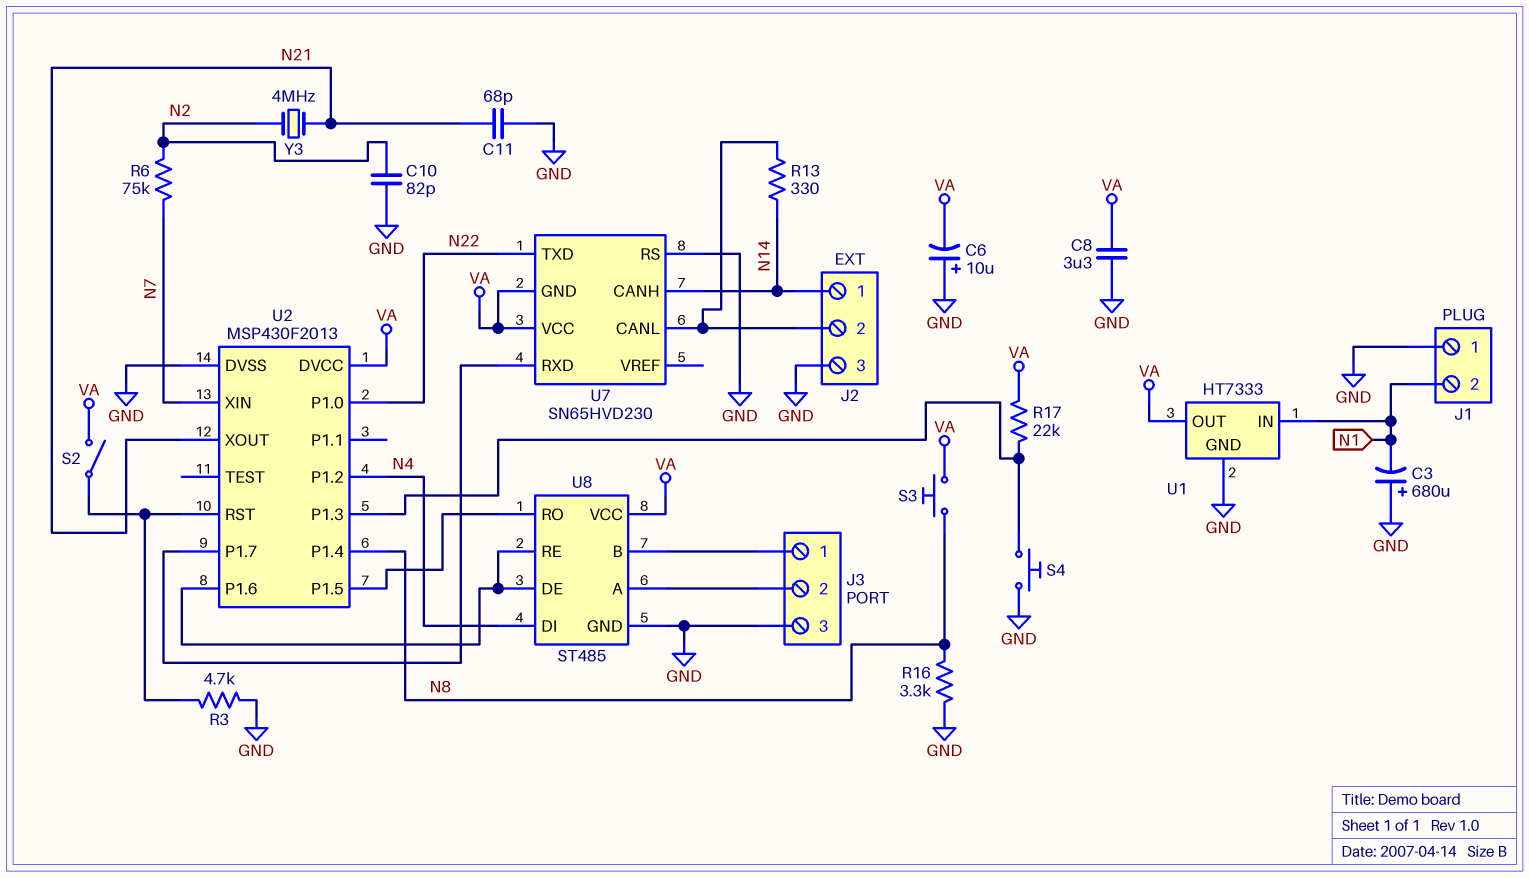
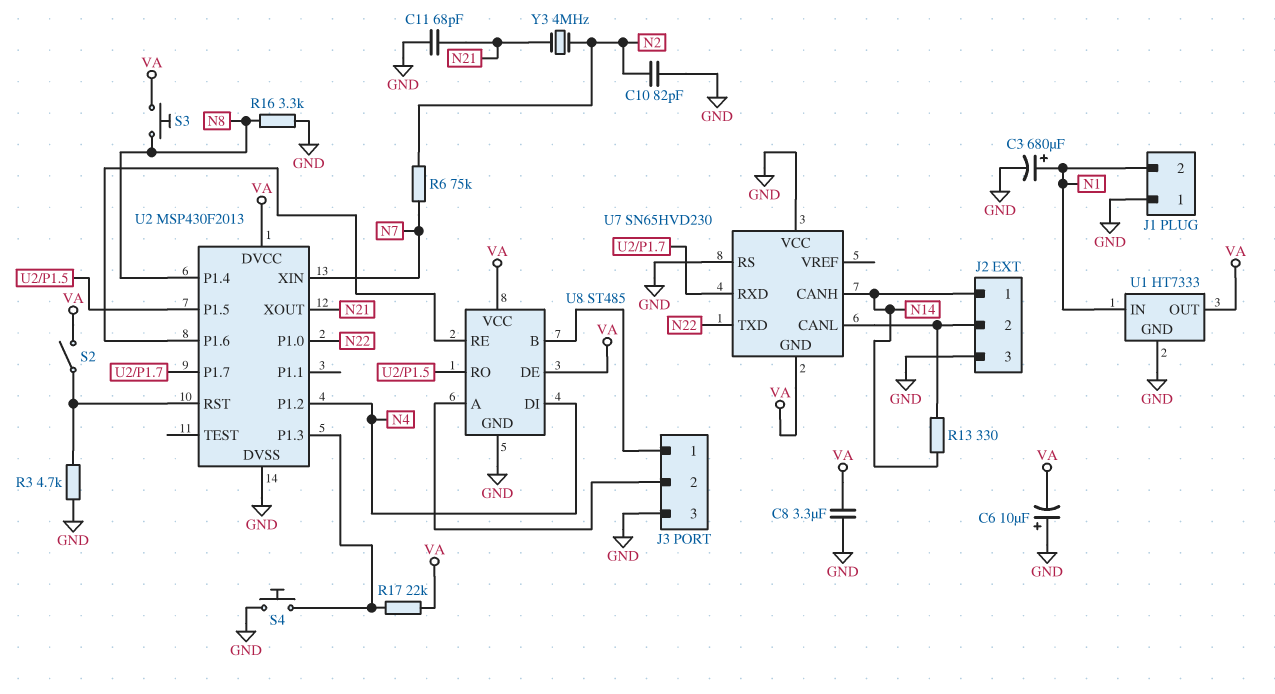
C3: 680uF (plus GND, minus N1) -> 680uF (plus N1, minus GND)
U7 pin VCC: VA -> GND
U8 pin DE: U2/P1.6 -> VA

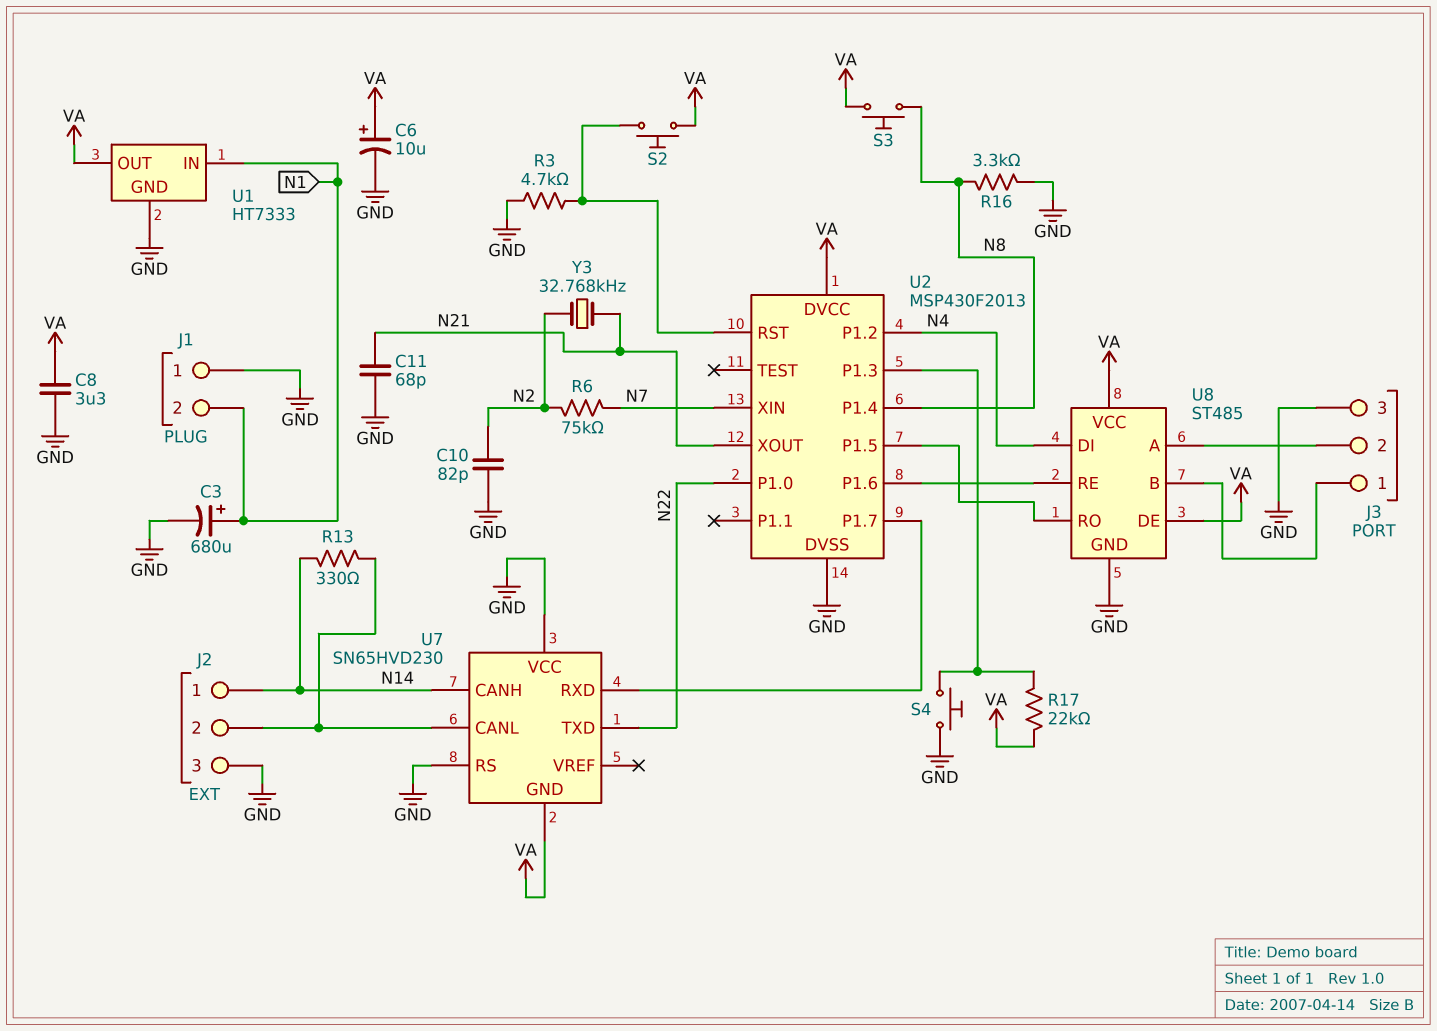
C6: 10uF (plus GND, minus VA) -> 10uF (plus VA, minus GND)
S2: switch (U2/RST, VA) -> button (U2/RST, VA)
Y3: 4MHz (N2, N21) -> 32.768kHz (N2, N21)

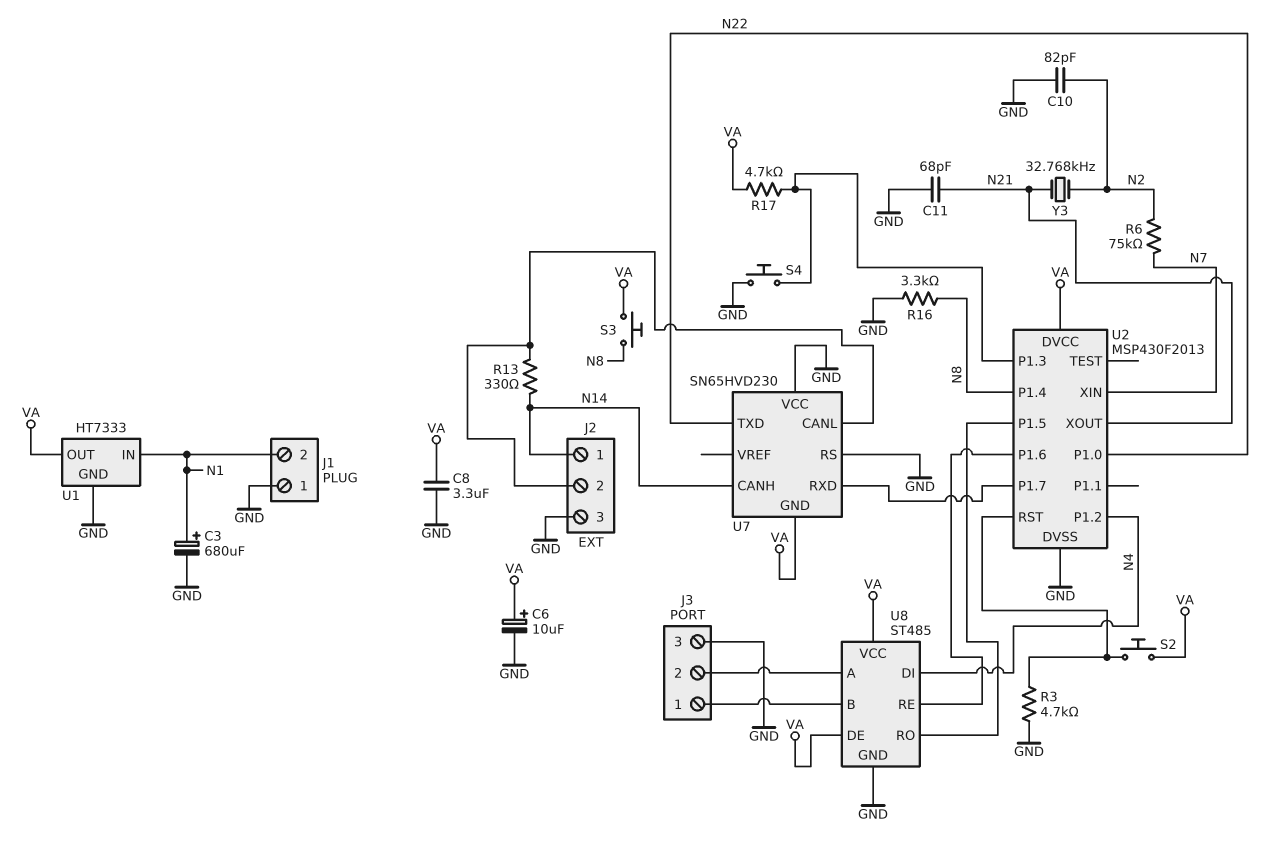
R17: 22k (U2/P1.3, VA) -> 4.7k (U2/P1.3, VA)

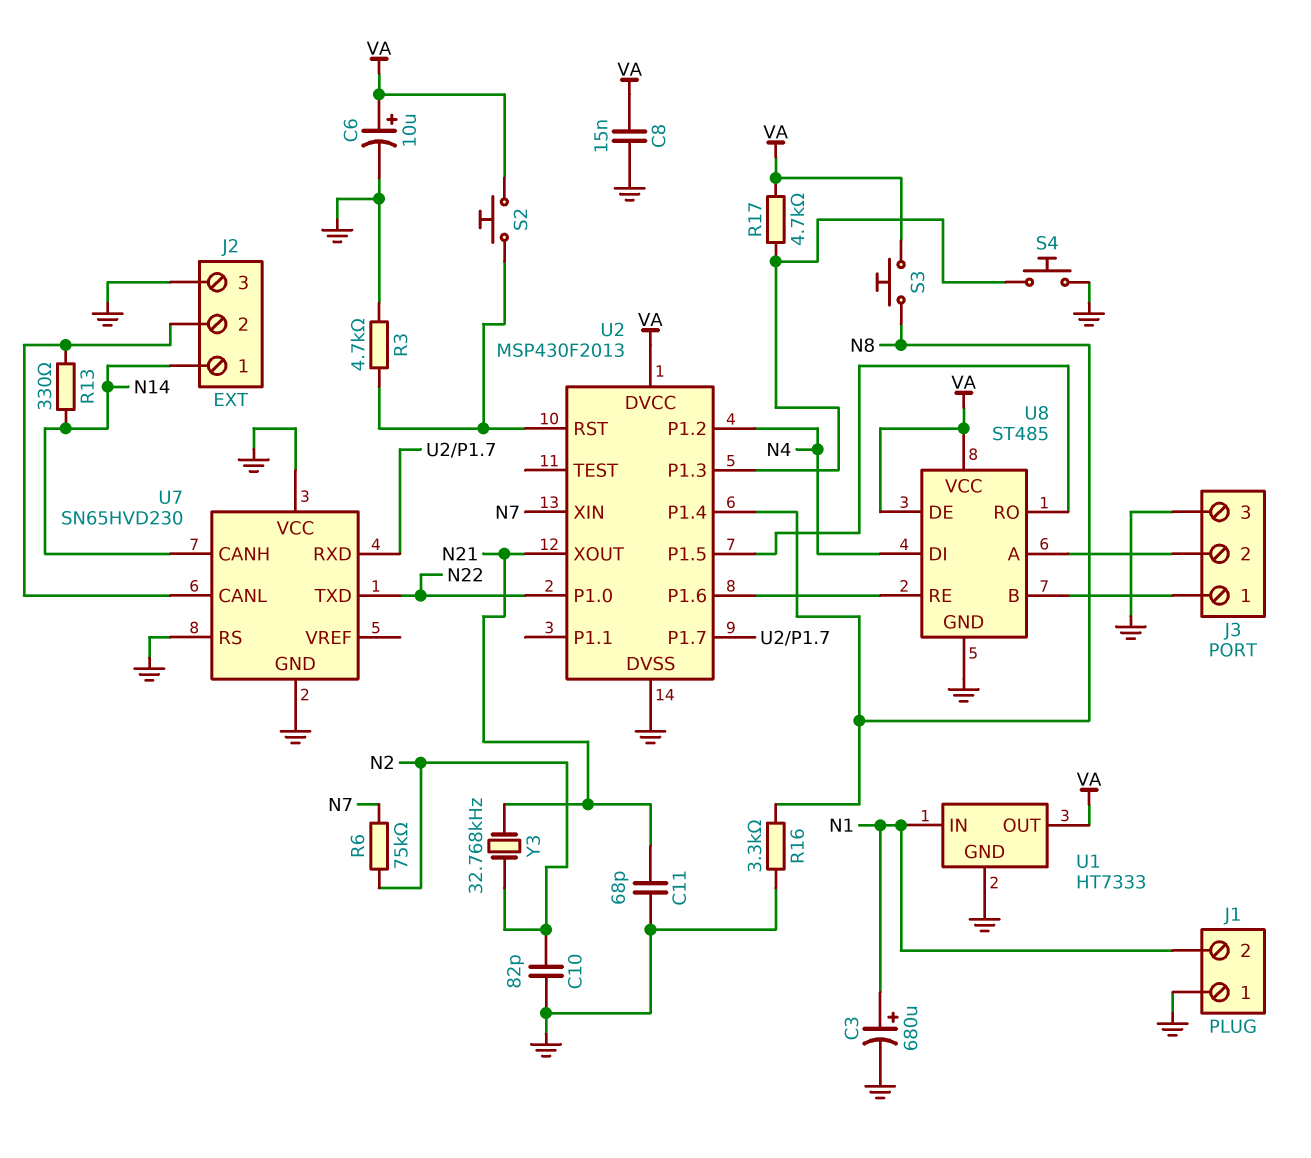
C8: 3.3uF (GND, VA) -> 15nF (GND, VA)
U7 pin GND: VA -> GND

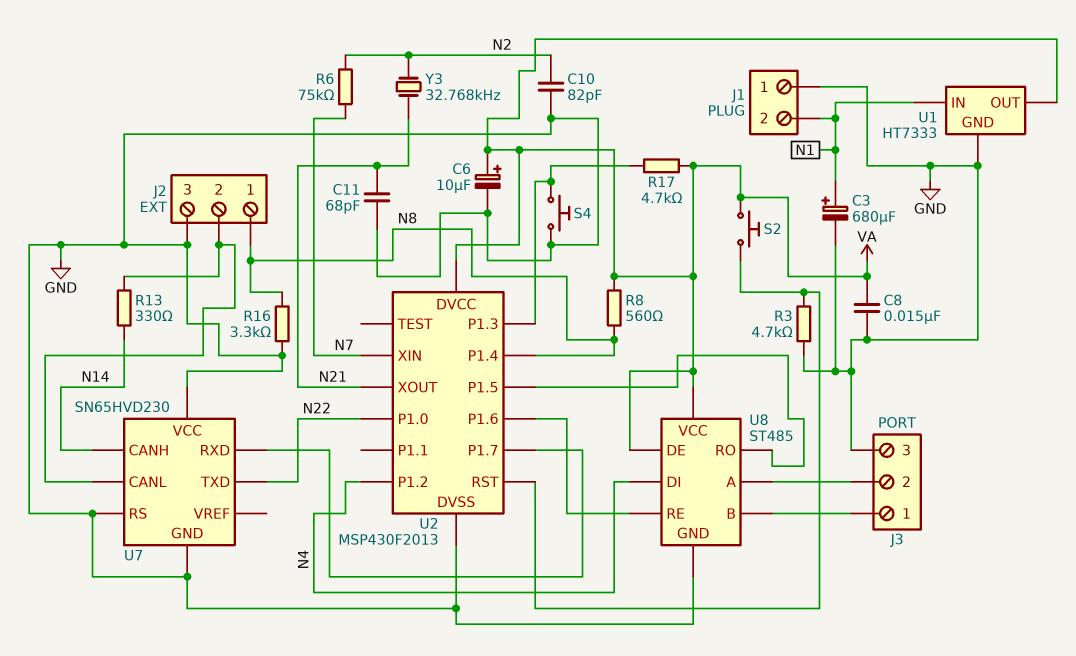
J2 pin 1: N14 -> N8
R8: none -> 560 (N8, VA)
S3: button (N8, VA) -> none

